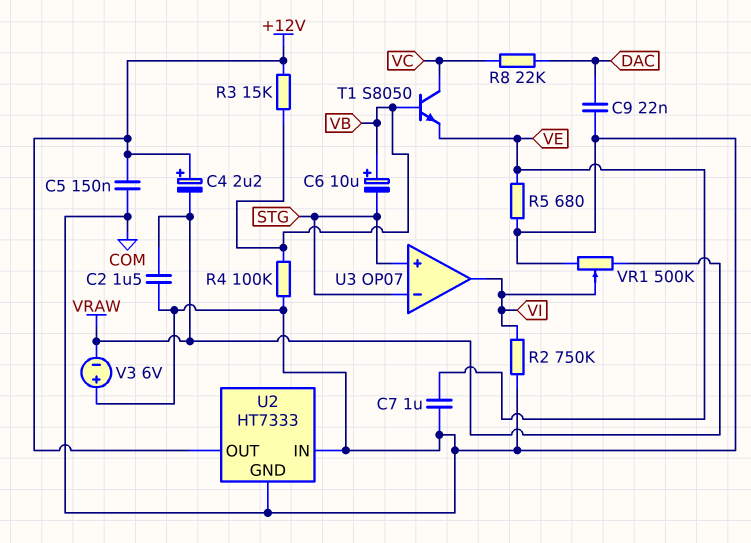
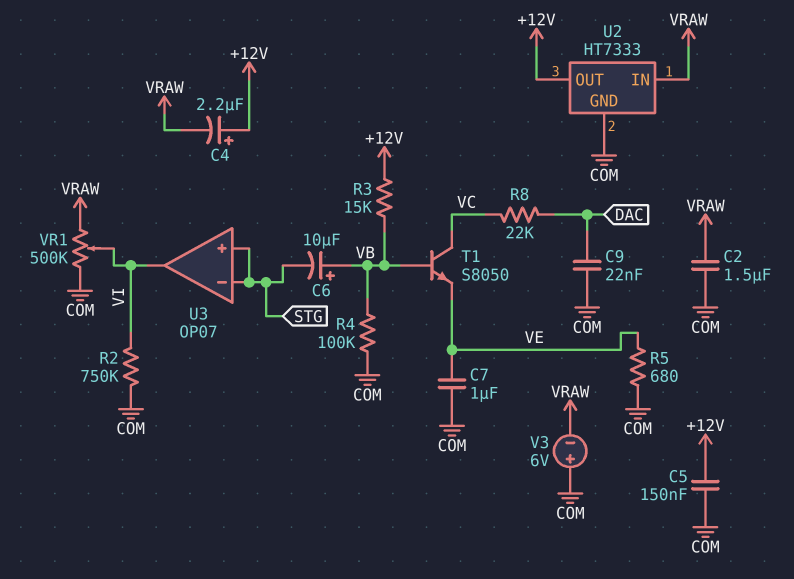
U2 pin IN: COM -> VRAW

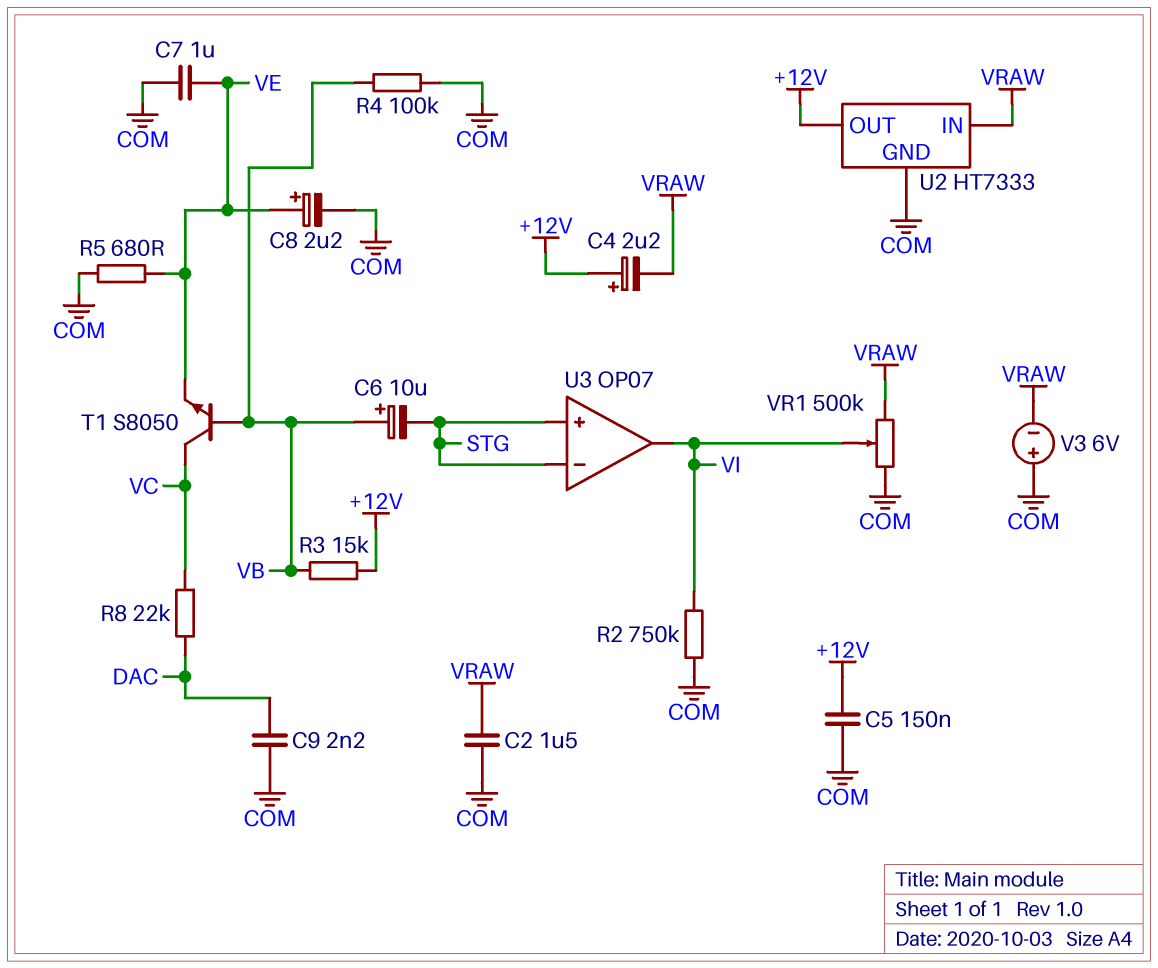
C8: none -> 2.2uF (plus VE, minus COM)
C9: 22nF (COM, DAC) -> 2.2nF (COM, DAC)

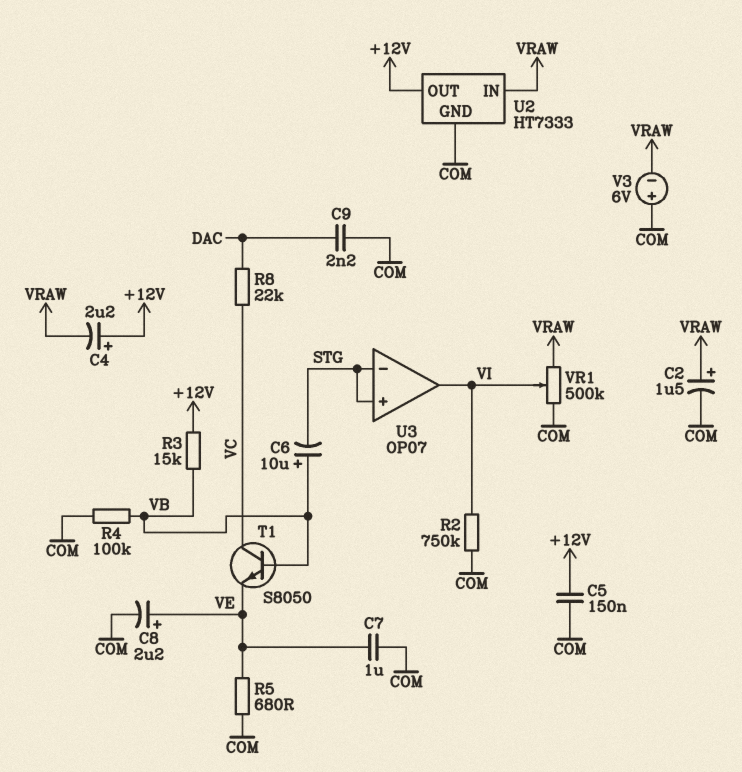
C2: 1.5uF (COM, VRAW) -> 1.5uF (plus VRAW, minus COM)

